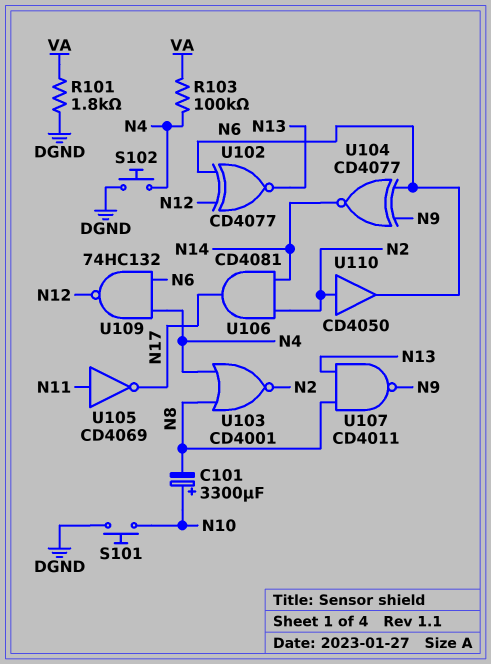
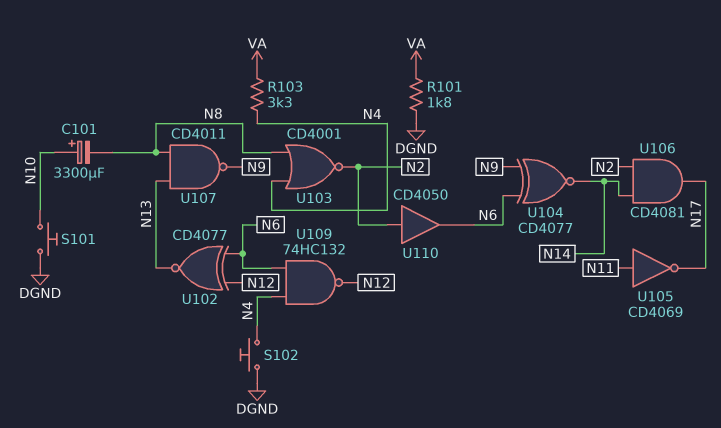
R103: 100k (N4, VA) -> 3.3k (N4, VA)

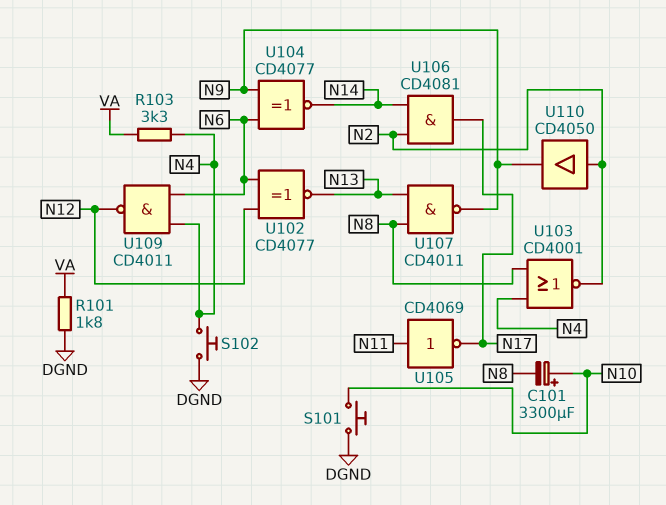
U109: NAND 74HC132 (in N4, in N6, out N12) -> NAND CD4011 (in N4, in N6, out N12)
U110: buffer CD4050 (in N2, out N6) -> buffer CD4050 (in N2, out N9)

